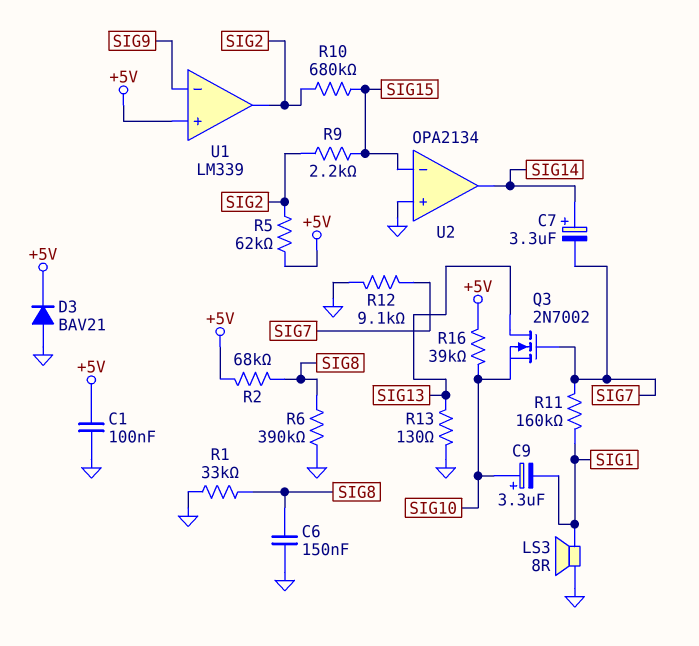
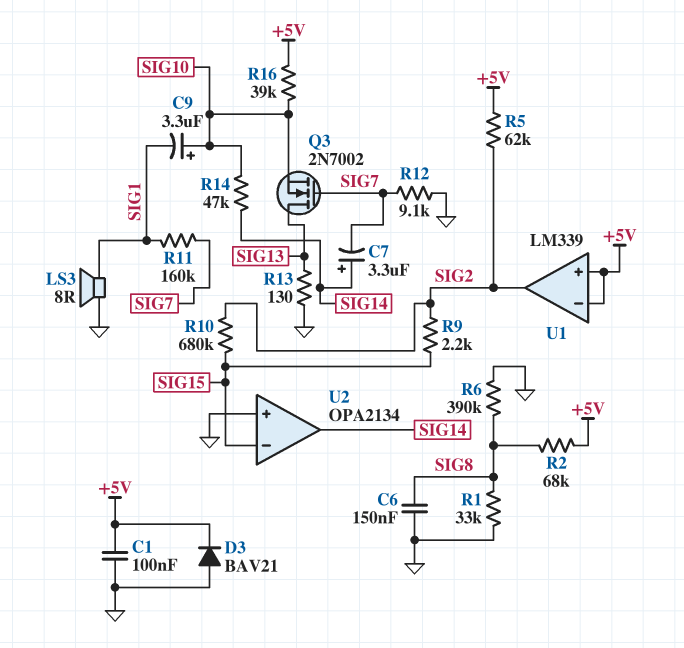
R14: none -> 47k (SIG10, SIG14)
U1 pin in-: SIG9 -> +5V

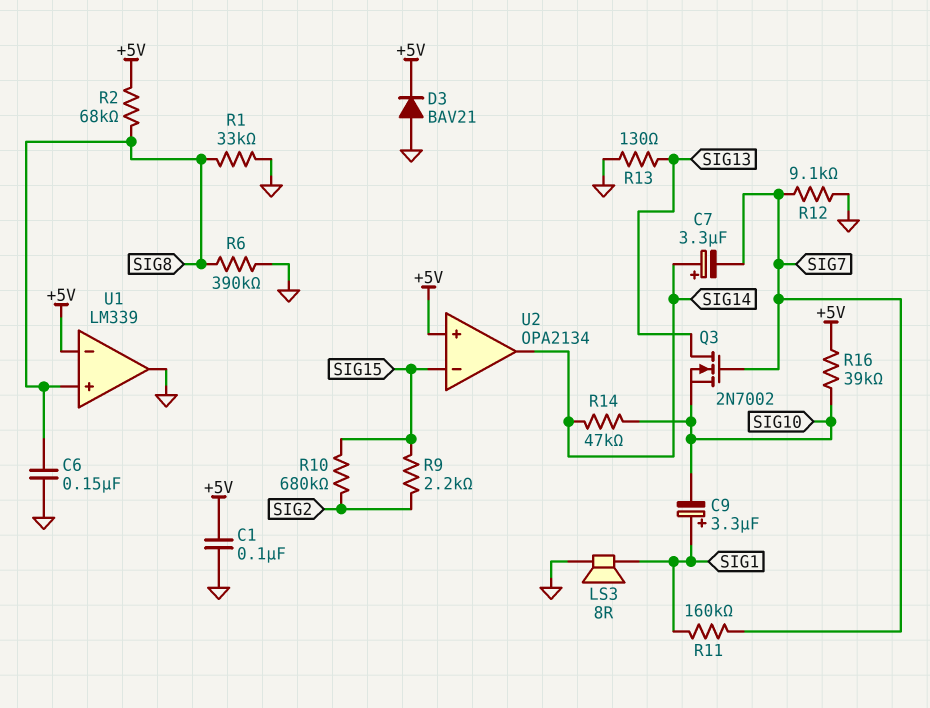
C9: 3.3uF (plus SIG10, minus SIG1) -> 3.3uF (plus SIG1, minus SIG10)
R5: 62k (+5V, SIG2) -> none
U1 pin in+: +5V -> SIG8
U1 pin out: SIG2 -> GND
U2 pin in+: GND -> +5V

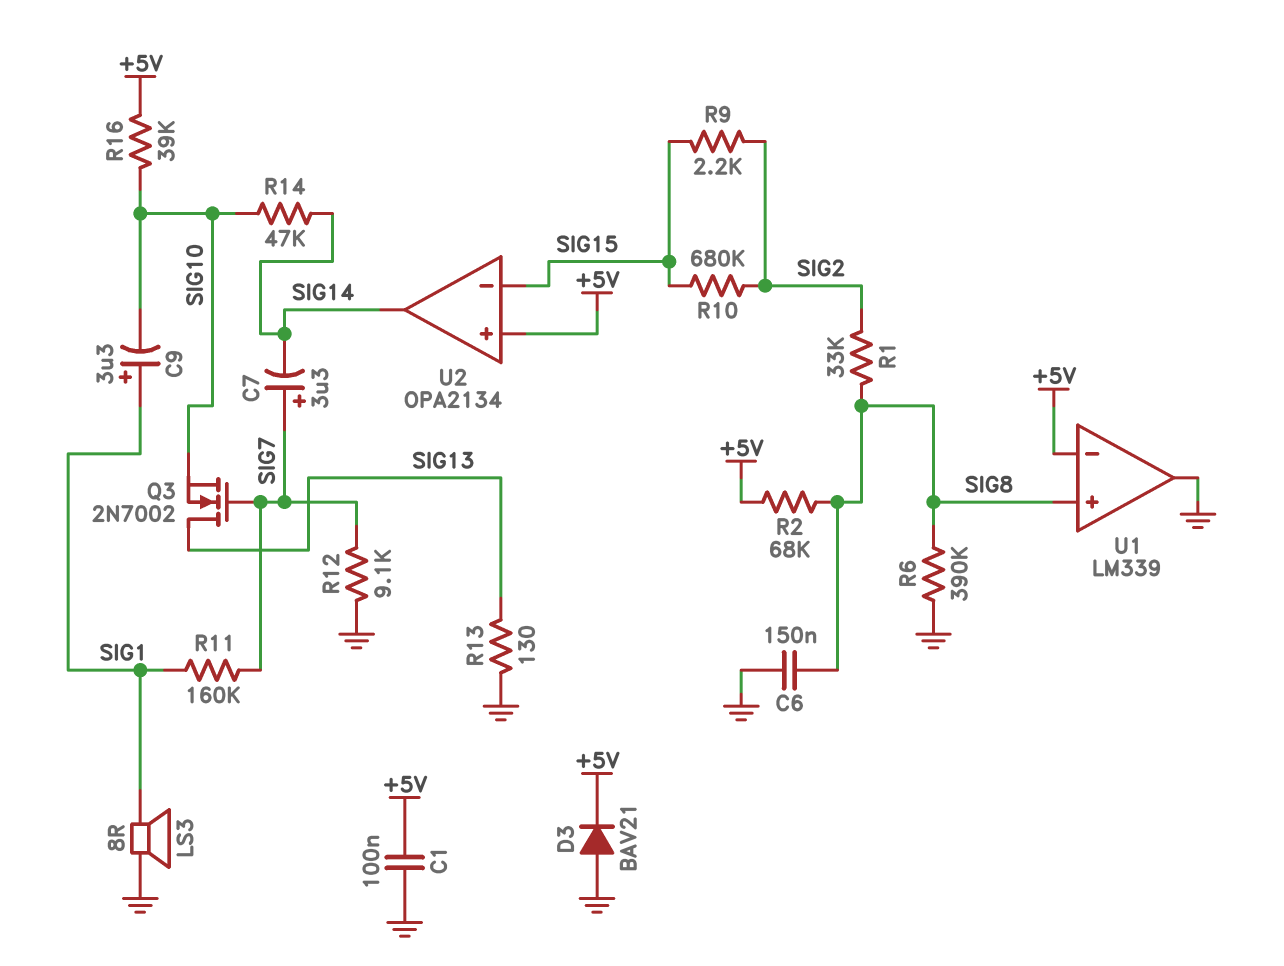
C7: 3.3uF (plus SIG14, minus SIG7) -> 3.3uF (plus SIG7, minus SIG14)
R1: 33k (GND, SIG8) -> 33k (SIG2, SIG8)

